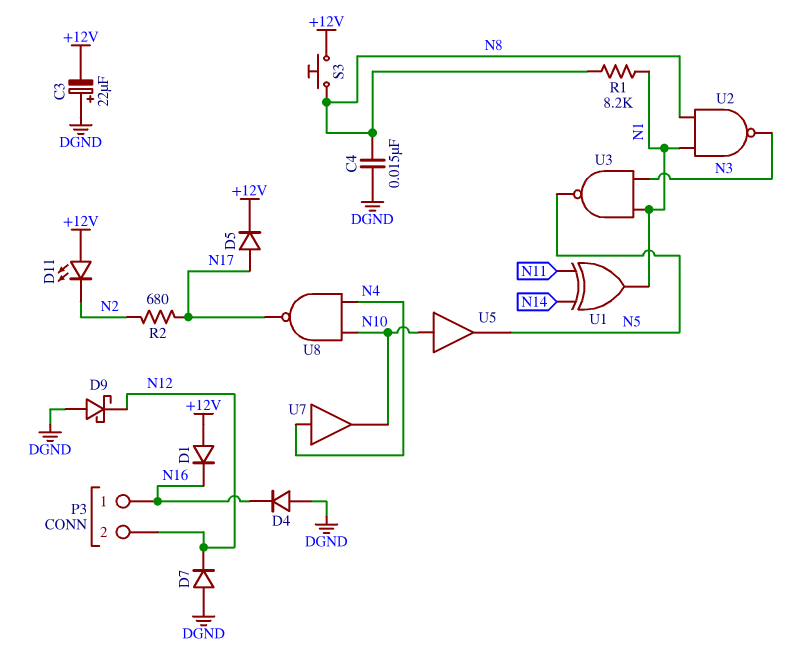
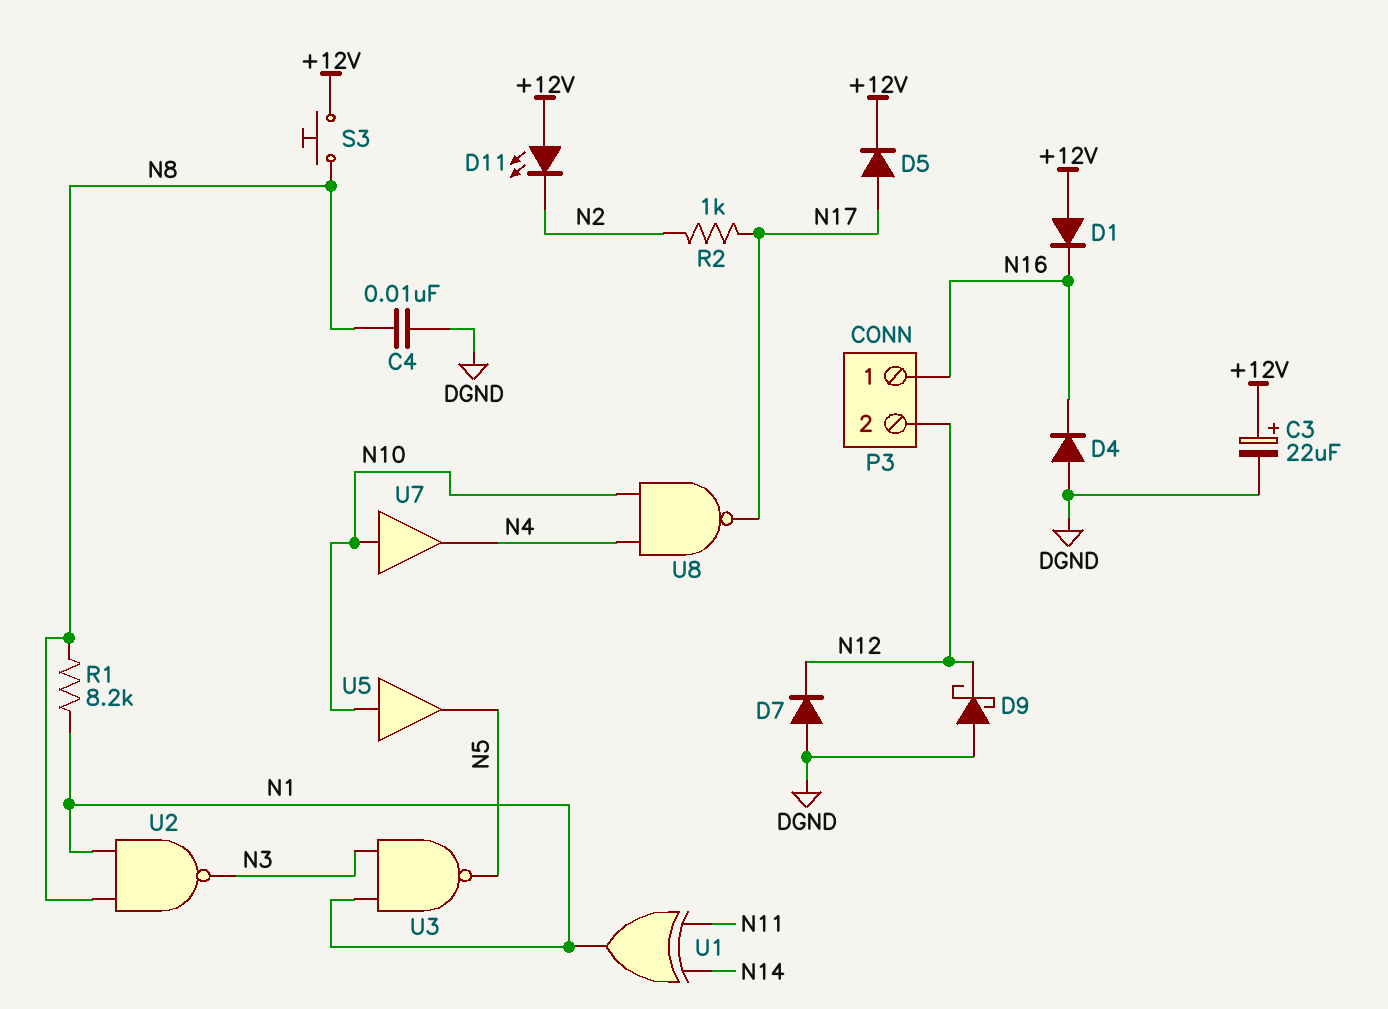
C3: 22uF (plus DGND, minus +12V) -> 22uF (plus +12V, minus DGND)
C4: 15nF (DGND, N8) -> 10nF (DGND, N8)
R2: 680 (N2, N17) -> 1k (N2, N17)
U7: buffer (in N4, out N10) -> buffer (in N10, out N4)

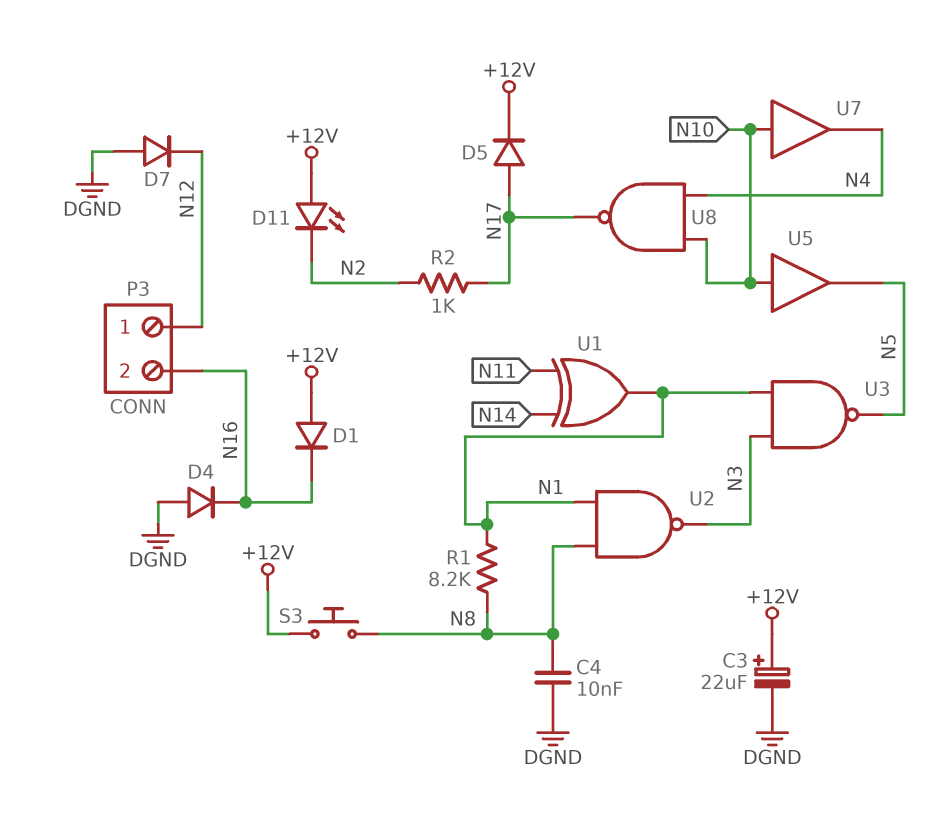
D9: schottky (A DGND, K N12) -> none
P3 pin 1: N16 -> N12
P3 pin 2: N12 -> N16

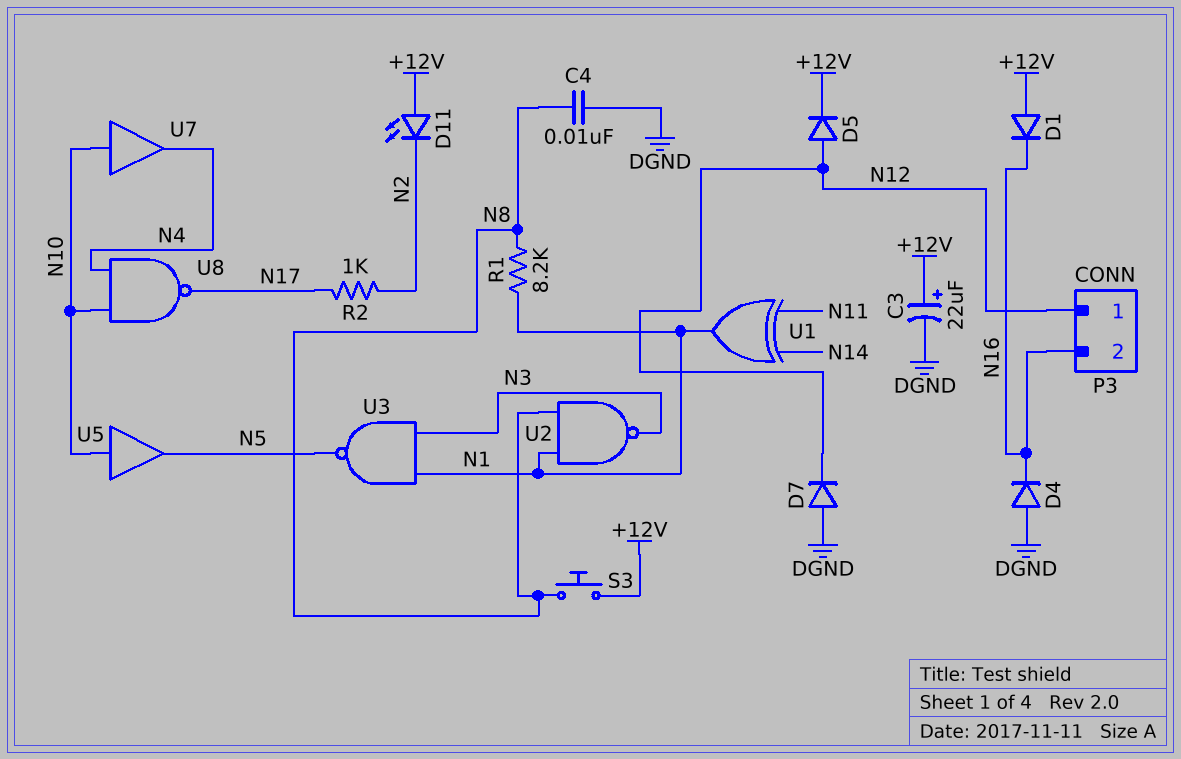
D5: diode (A N17, K +12V) -> diode (A N12, K +12V)

